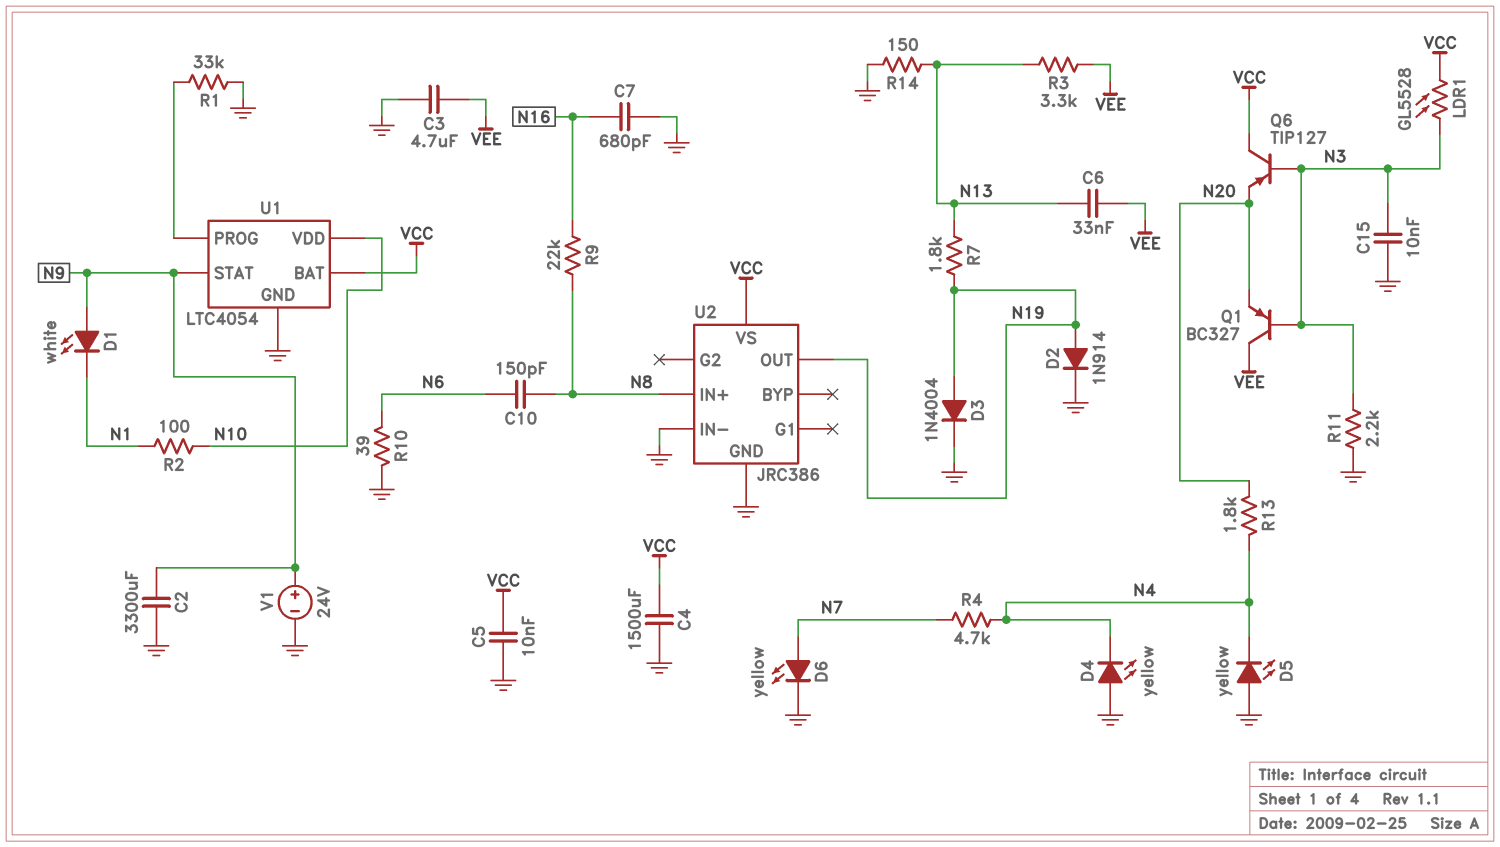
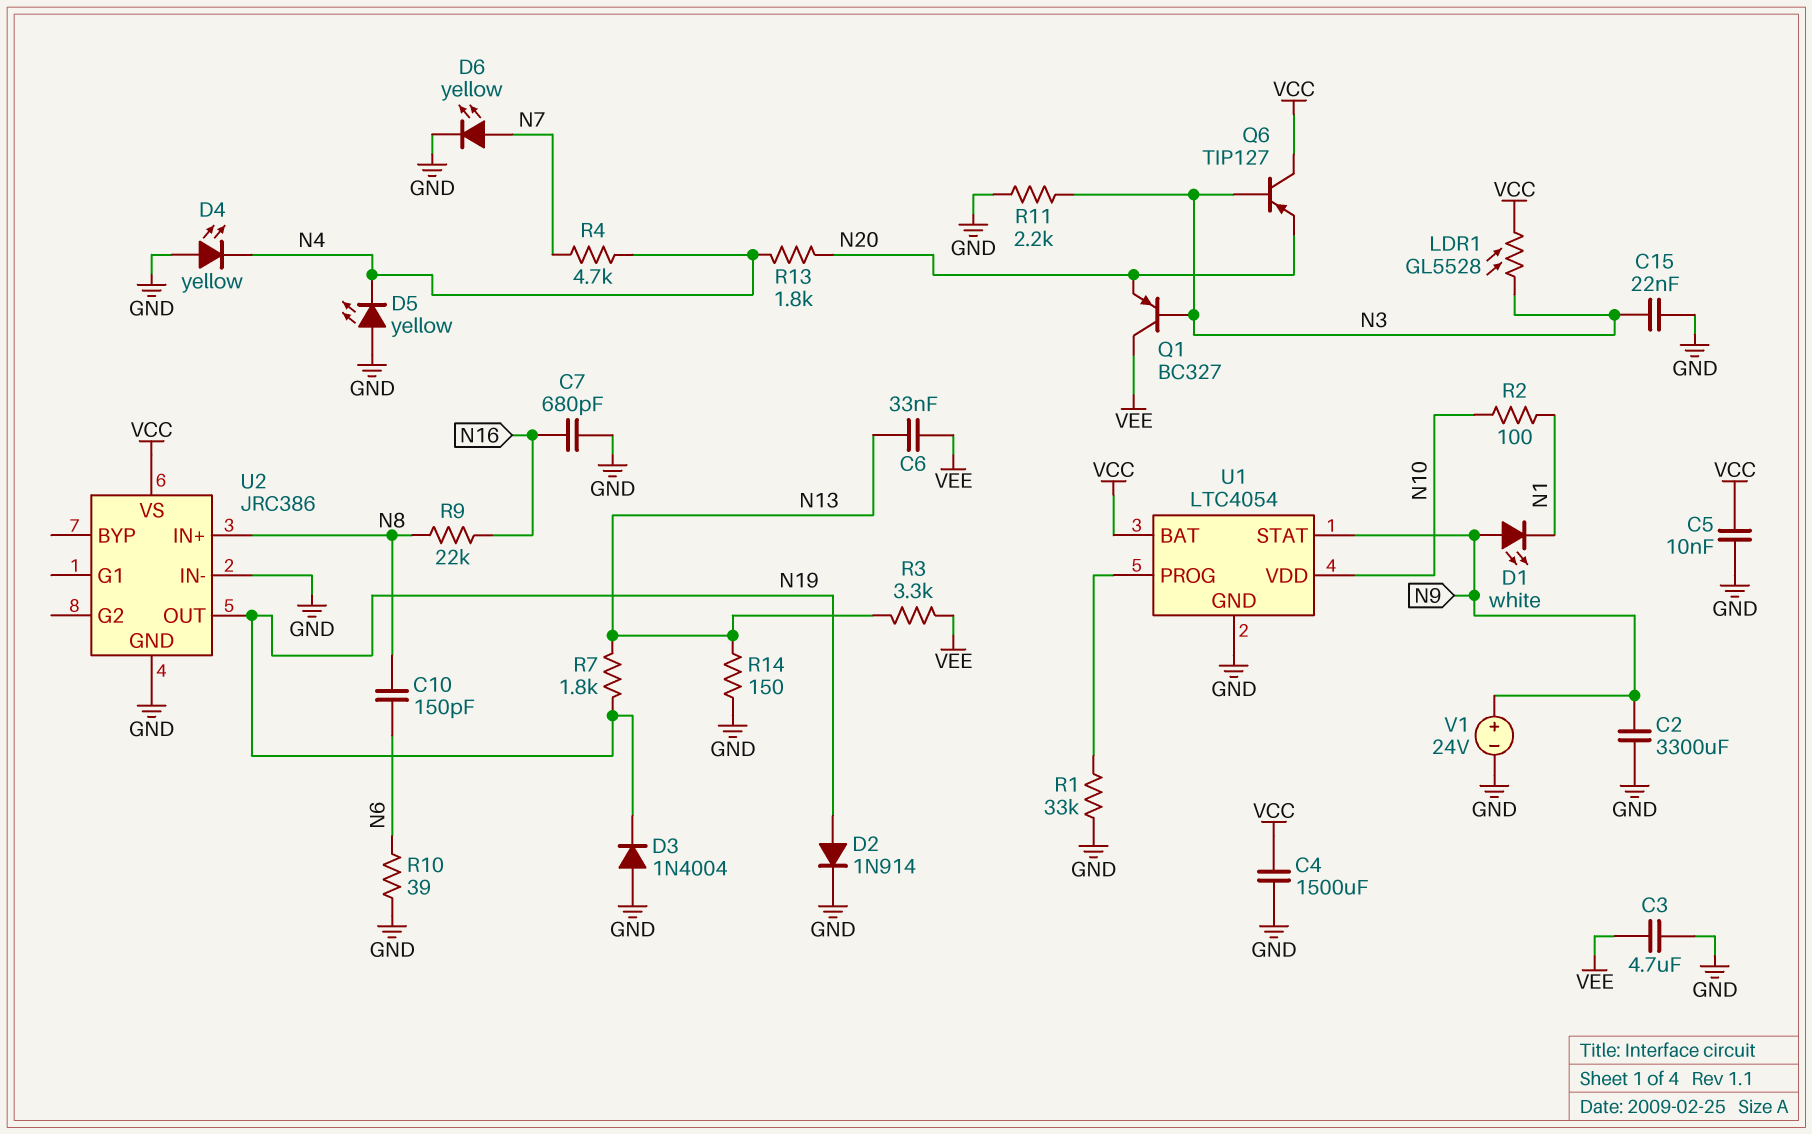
C15: 10nF (GND, N3) -> 22nF (GND, N3)
D3: diode 1N4004 (A N19, K GND) -> diode 1N4004 (A GND, K N19)

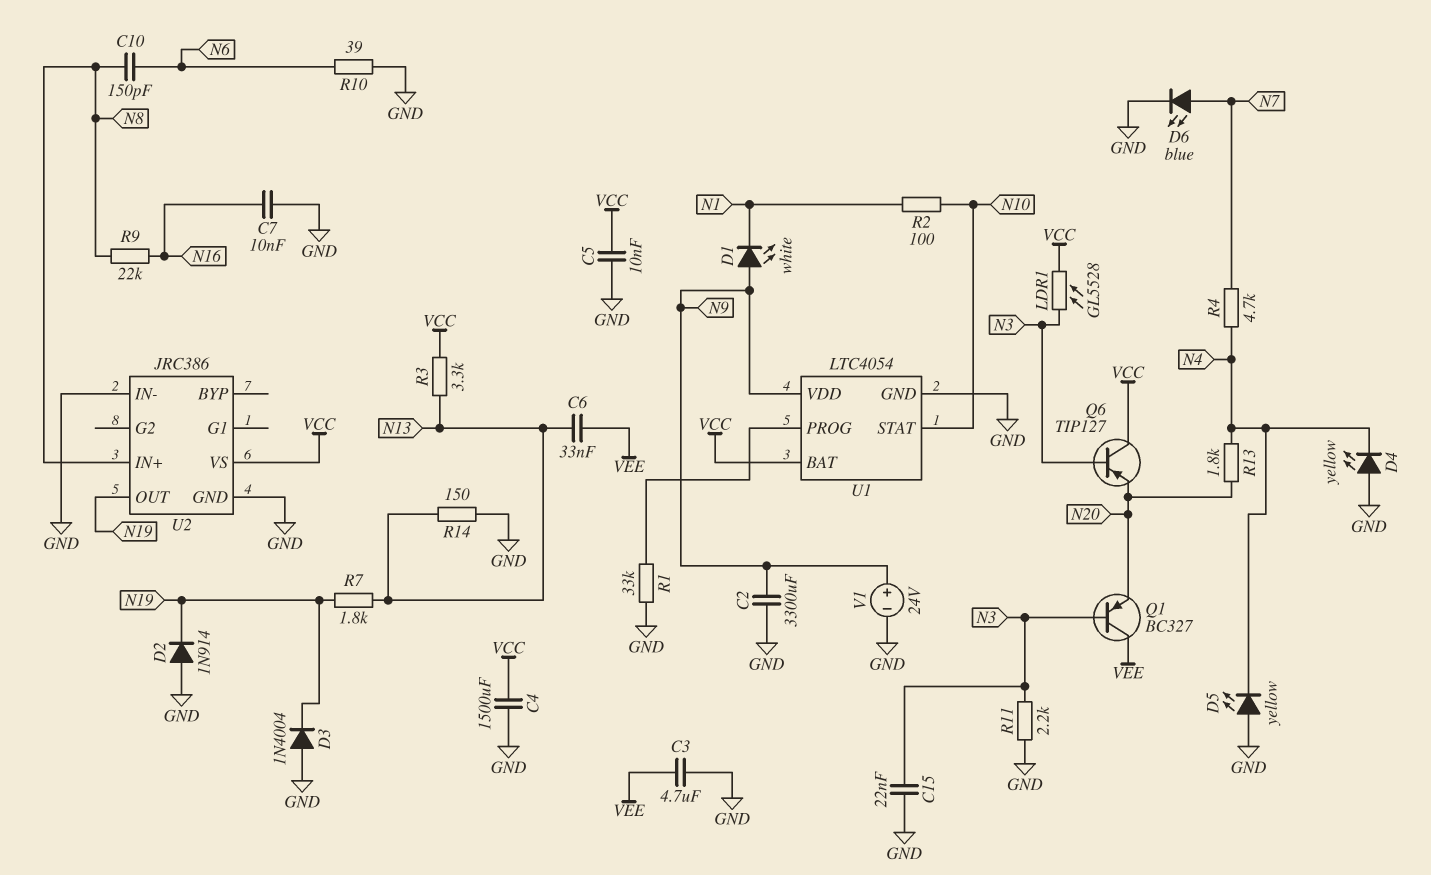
C7: 680pF (GND, N16) -> 10nF (GND, N16)
D2: diode 1N914 (A N19, K GND) -> diode 1N914 (A GND, K N19)
D6: LED yellow (A N7, K GND) -> LED blue (A N7, K GND)
R3: 3.3k (N13, VEE) -> 3.3k (N13, VCC)
U1 pin STAT: N9 -> N10
U1 pin VDD: N10 -> N9

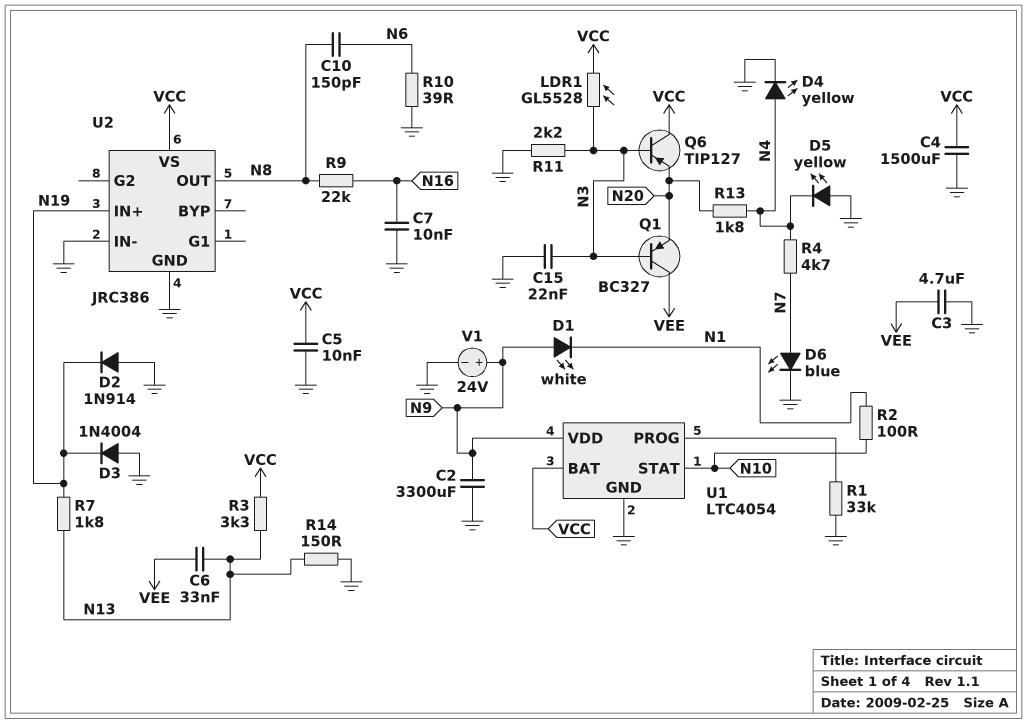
D4: LED yellow (A GND, K N4) -> LED yellow (A N4, K GND)
U2 pin IN+: N8 -> N19
U2 pin OUT: N19 -> N8

